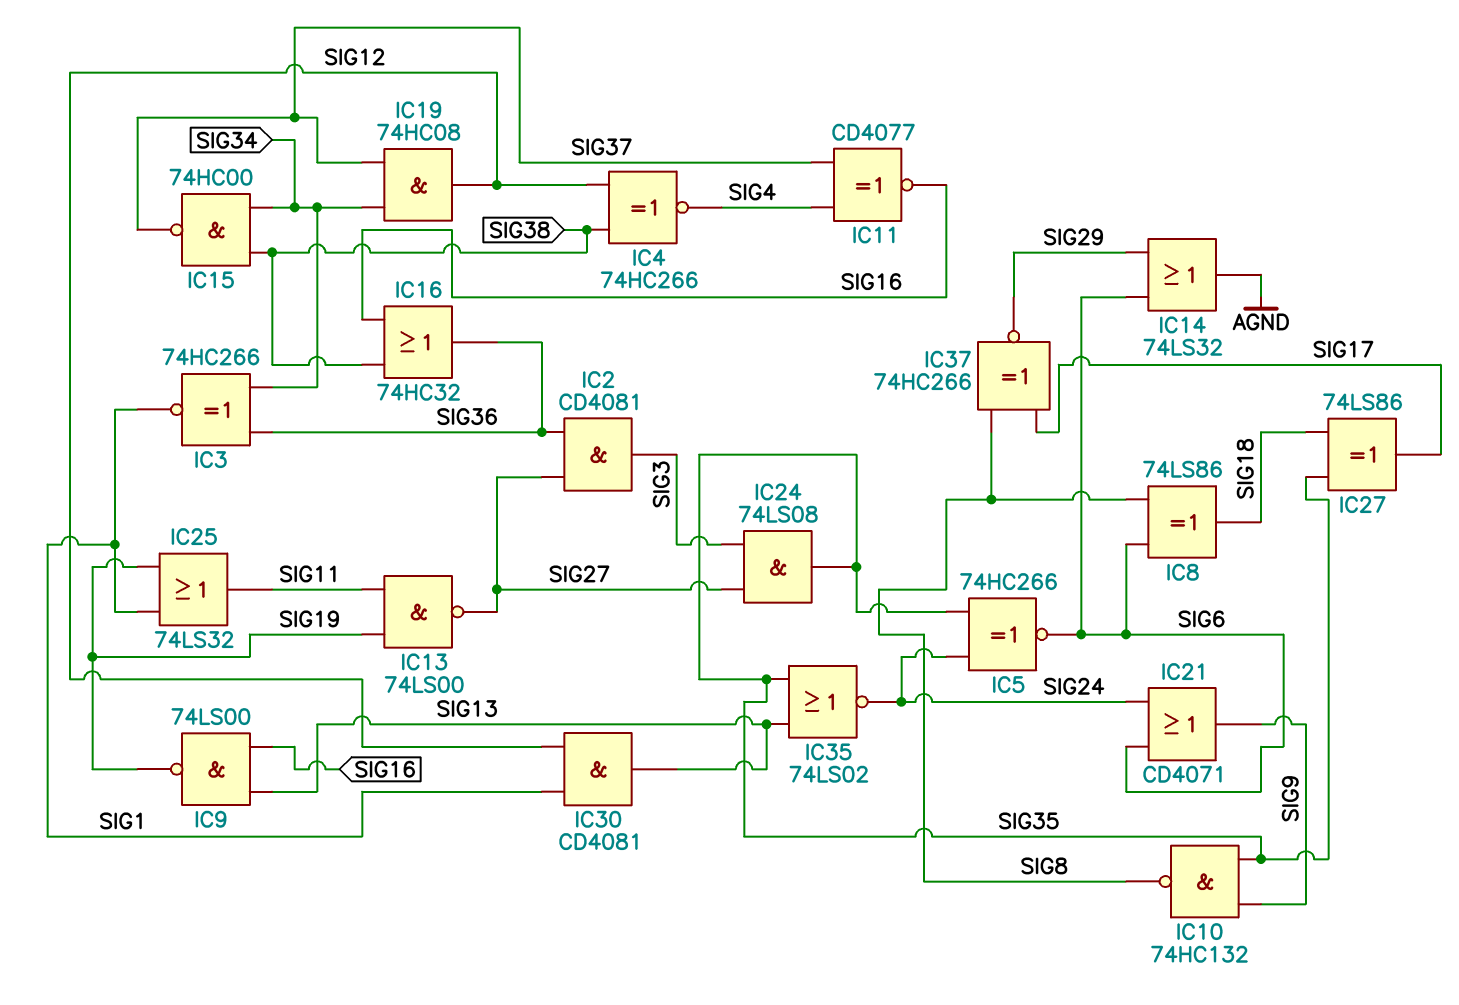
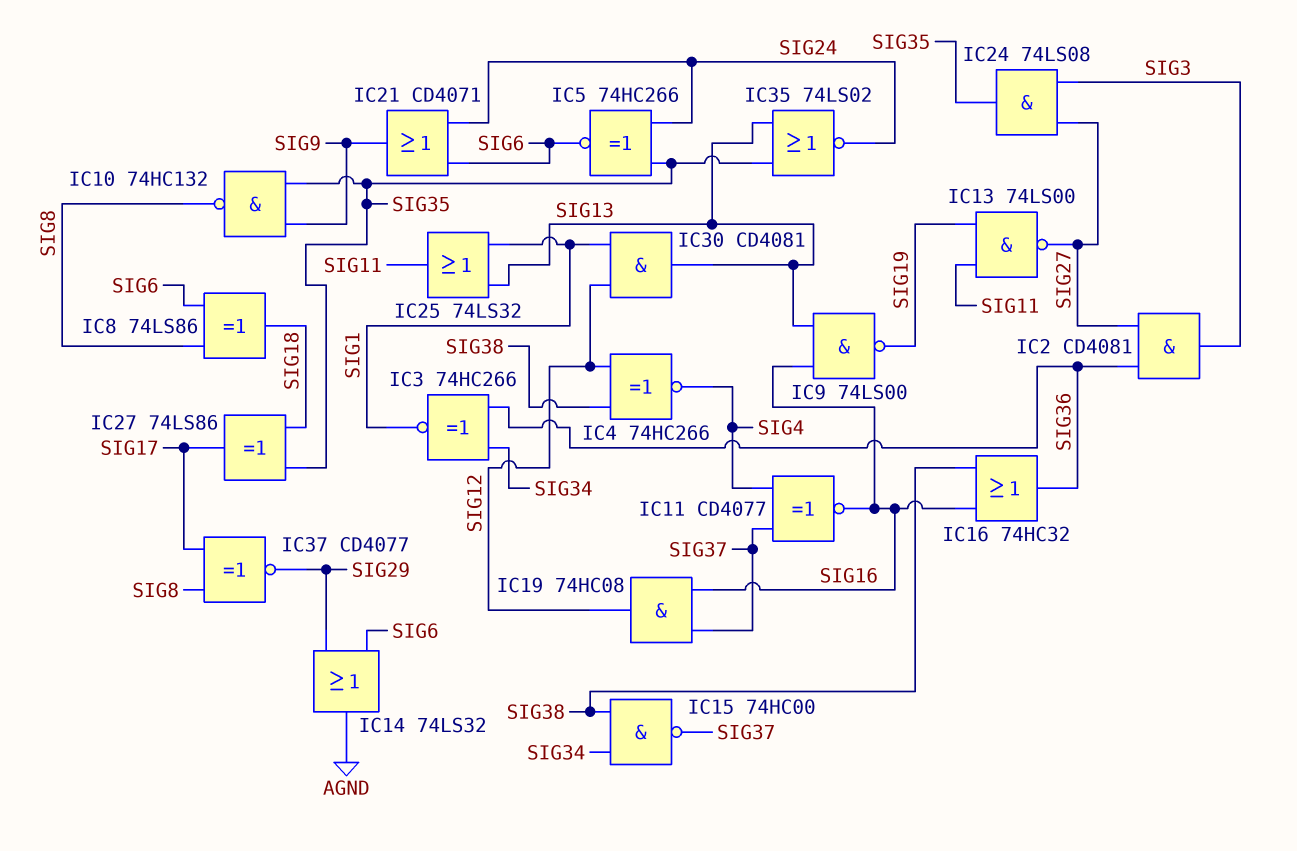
IC19: AND 74HC08 (in SIG34, in SIG37, out SIG12) -> AND 74HC08 (in SIG16, in SIG37, out SIG12)
IC25: OR 74LS32 (in SIG1, in SIG19, out SIG11) -> OR 74LS32 (in SIG1, in SIG13, out SIG11)
IC37: XNOR 74HC266 (in SIG8, in SIG17, out SIG29) -> XNOR CD4077 (in SIG8, in SIG17, out SIG29)

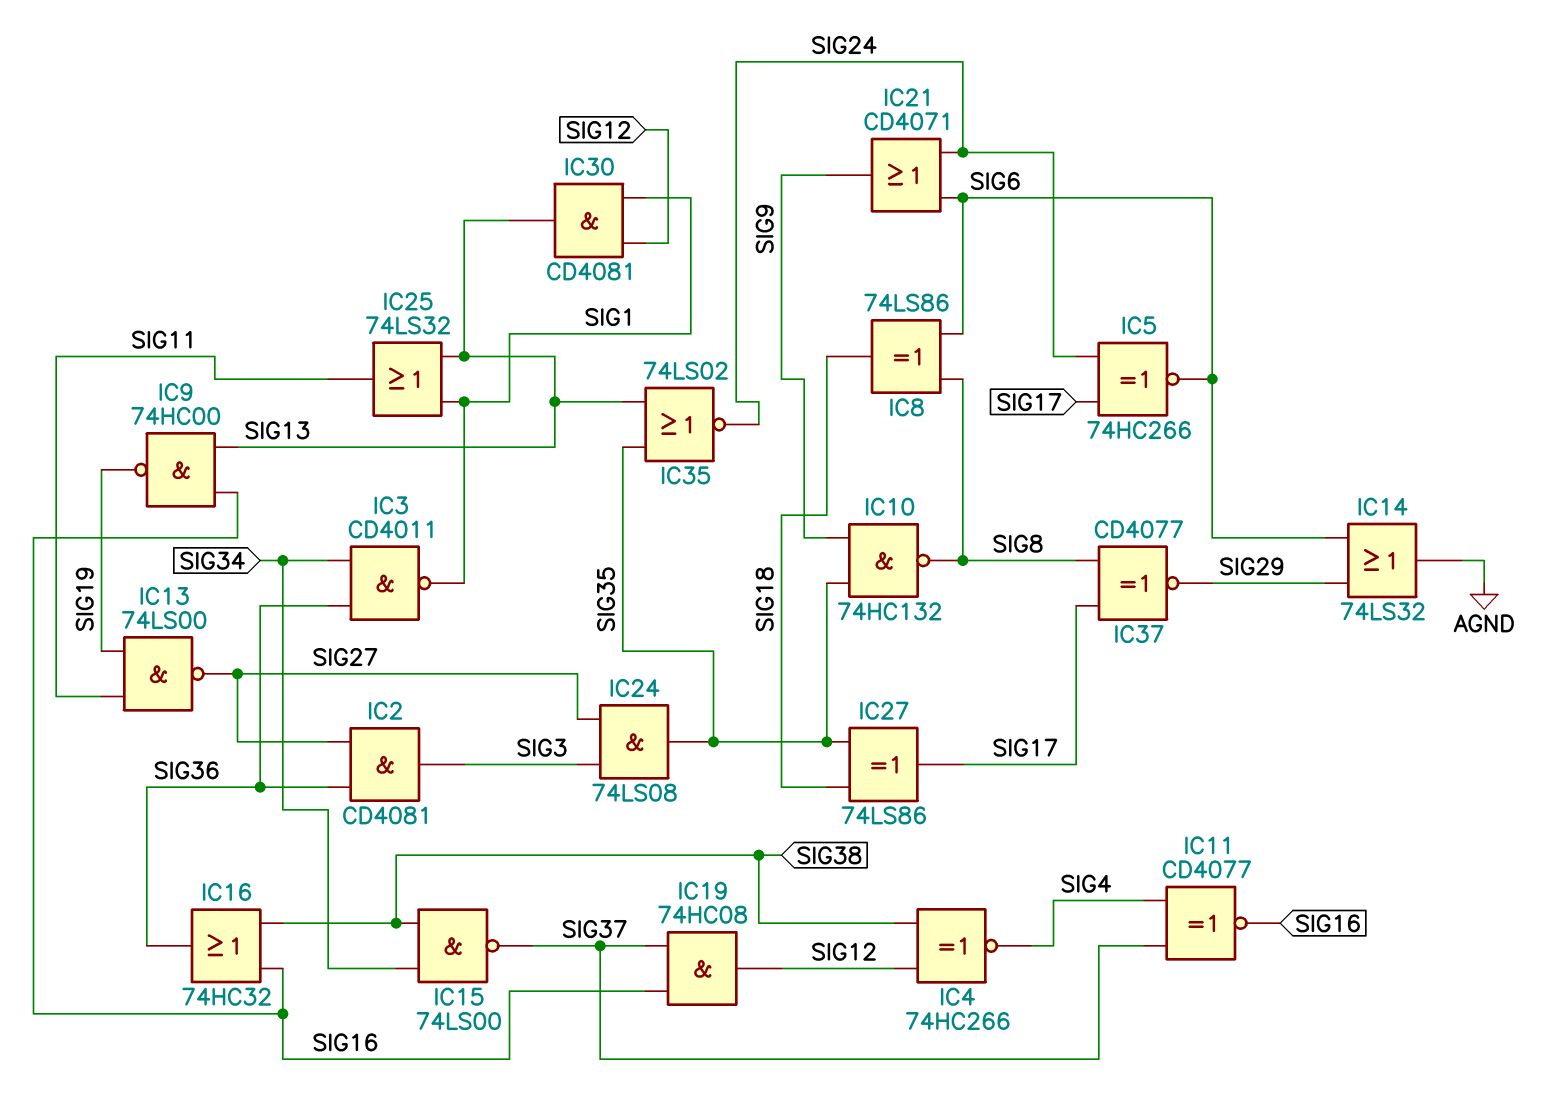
IC3: XNOR 74HC266 (in SIG34, in SIG36, out SIG1) -> NAND CD4011 (in SIG34, in SIG36, out SIG1)
IC5: XNOR 74HC266 (in SIG24, in SIG35, out SIG6) -> XNOR 74HC266 (in SIG17, in SIG24, out SIG6)
IC9: NAND 74LS00 (in SIG13, in SIG16, out SIG19) -> NAND 74HC00 (in SIG13, in SIG16, out SIG19)
IC15: NAND 74HC00 (in SIG34, in SIG38, out SIG37) -> NAND 74LS00 (in SIG34, in SIG38, out SIG37)

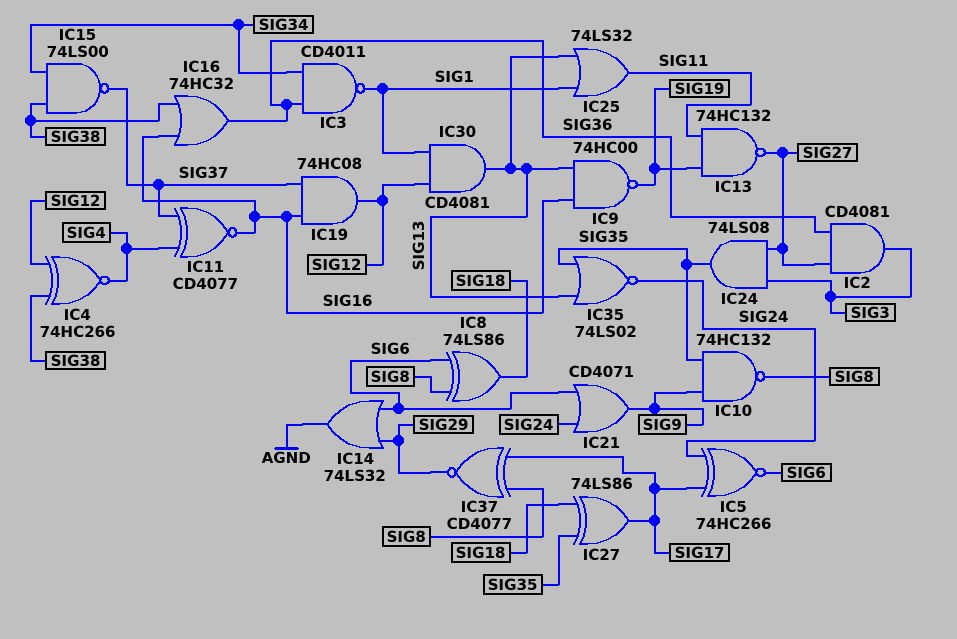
IC13: NAND 74LS00 (in SIG11, in SIG19, out SIG27) -> NAND 74HC132 (in SIG11, in SIG19, out SIG27)

